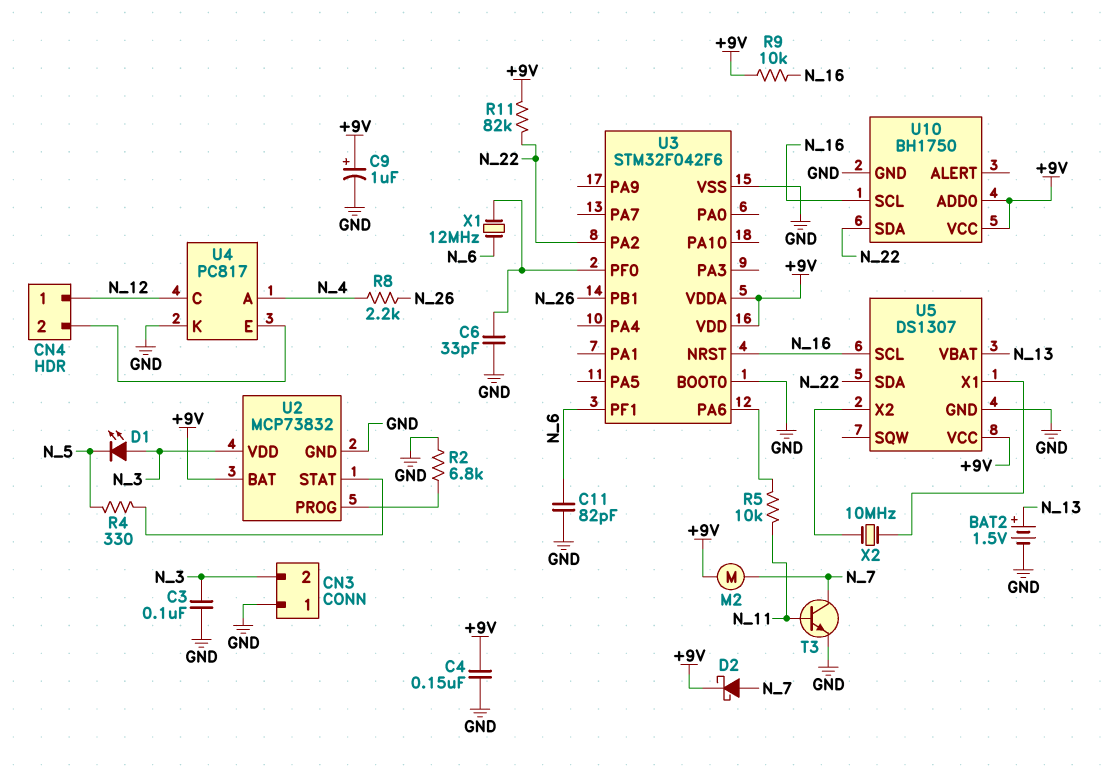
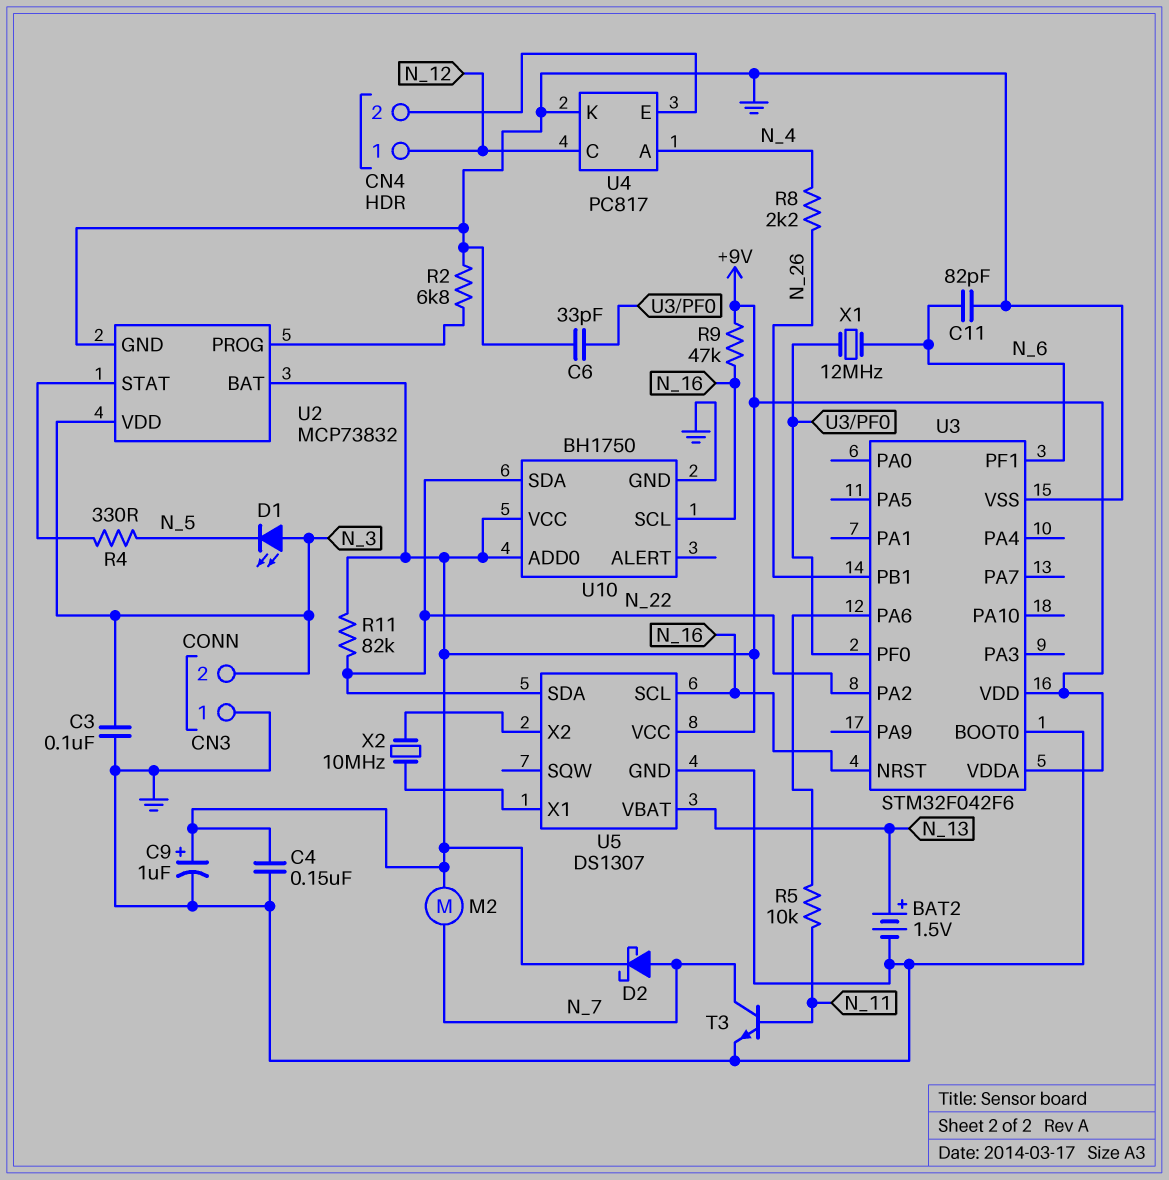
R9: 10k (+9V, N_16) -> 47k (+9V, N_16)

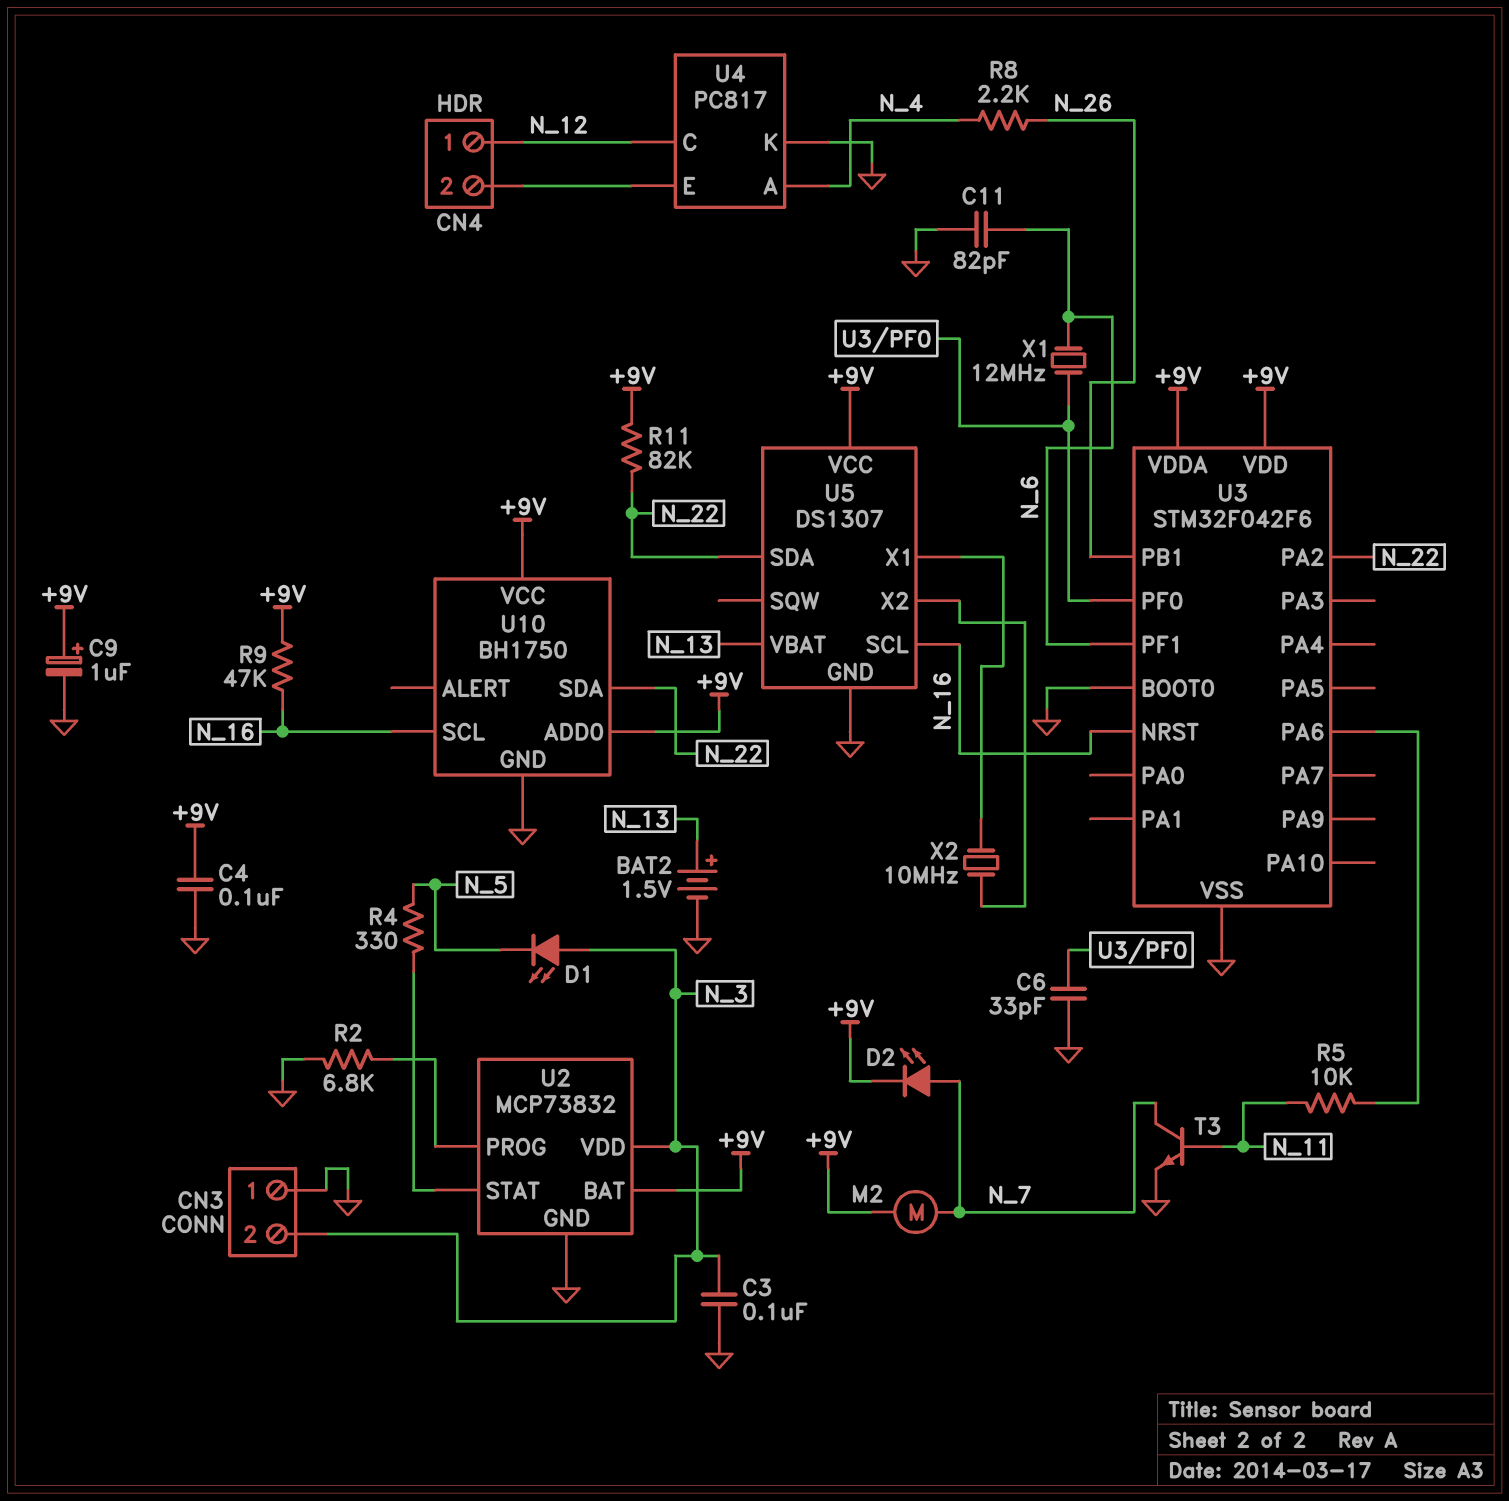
C4: 150nF (+9V, GND) -> 100nF (+9V, GND)
D2: schottky (A N_7, K +9V) -> LED (A N_7, K +9V)

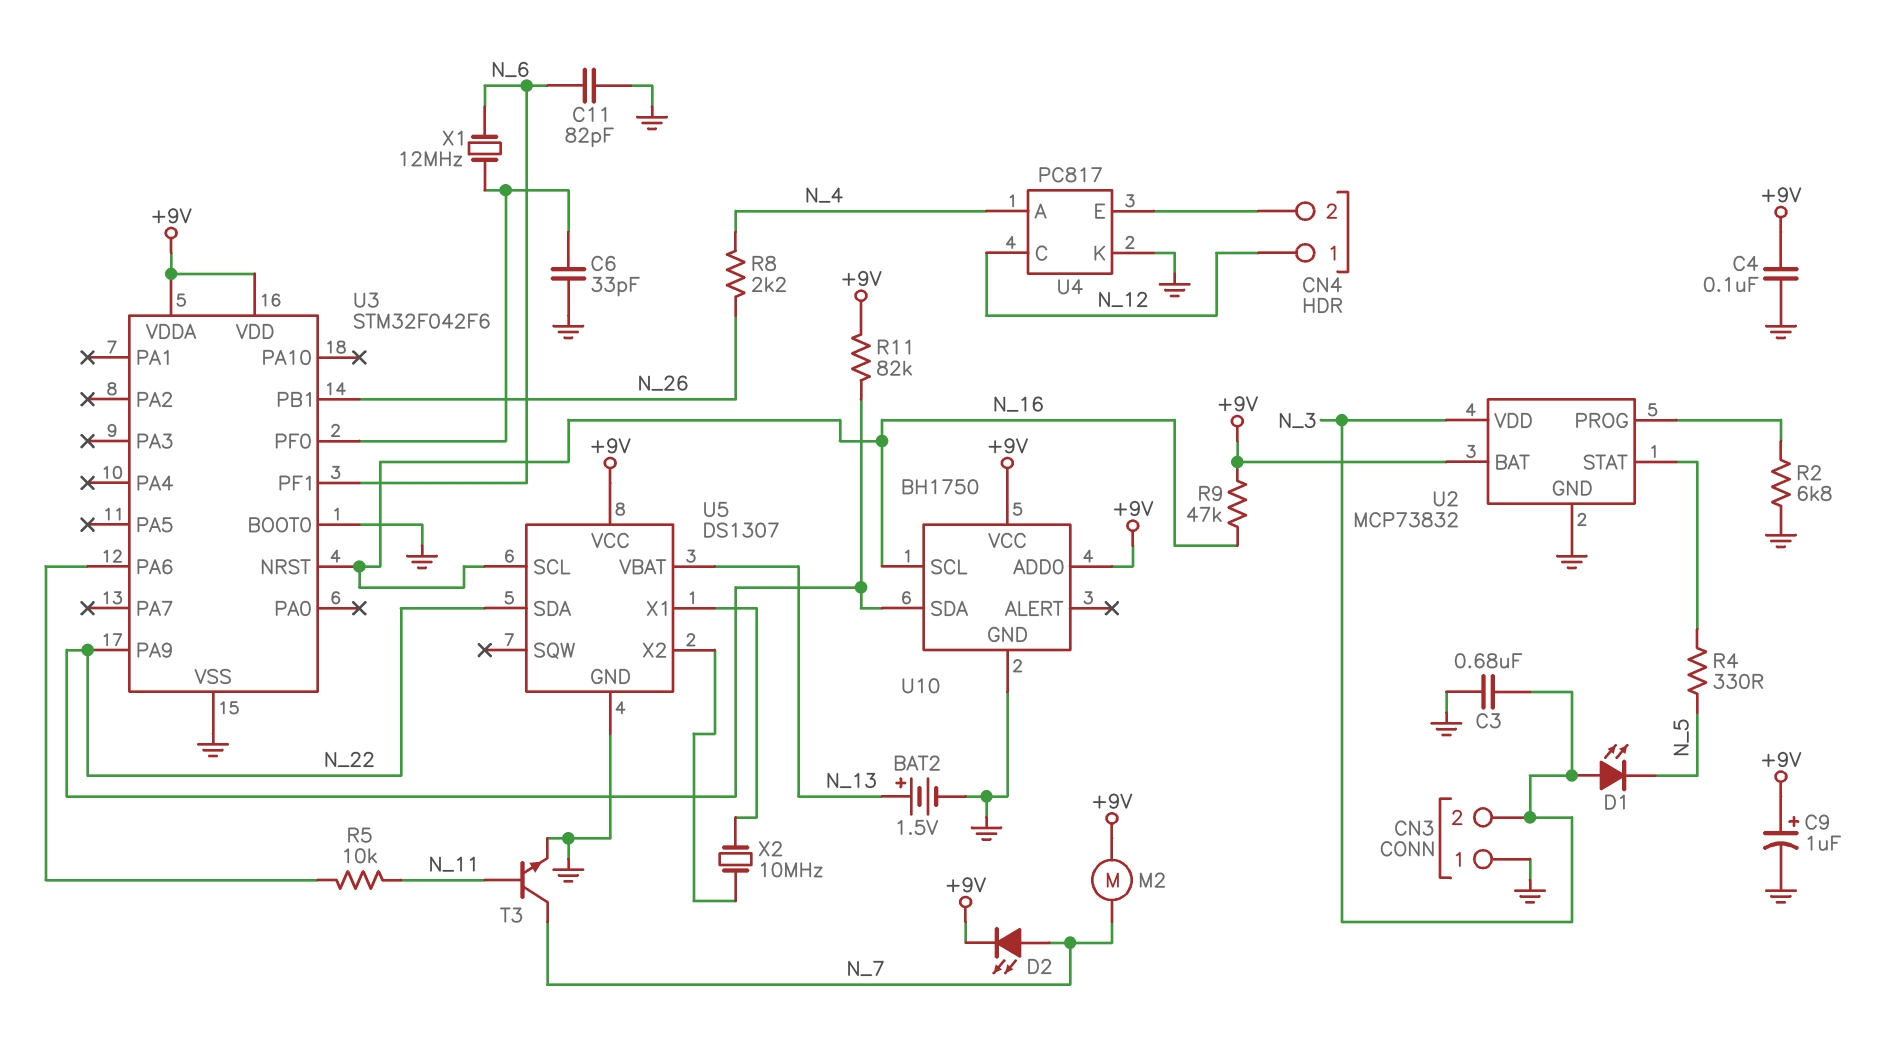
C3: 100nF (GND, N_3) -> 680nF (GND, N_3)
U3 pin PA2: N_22 -> none
U3 pin PA9: none -> N_22

